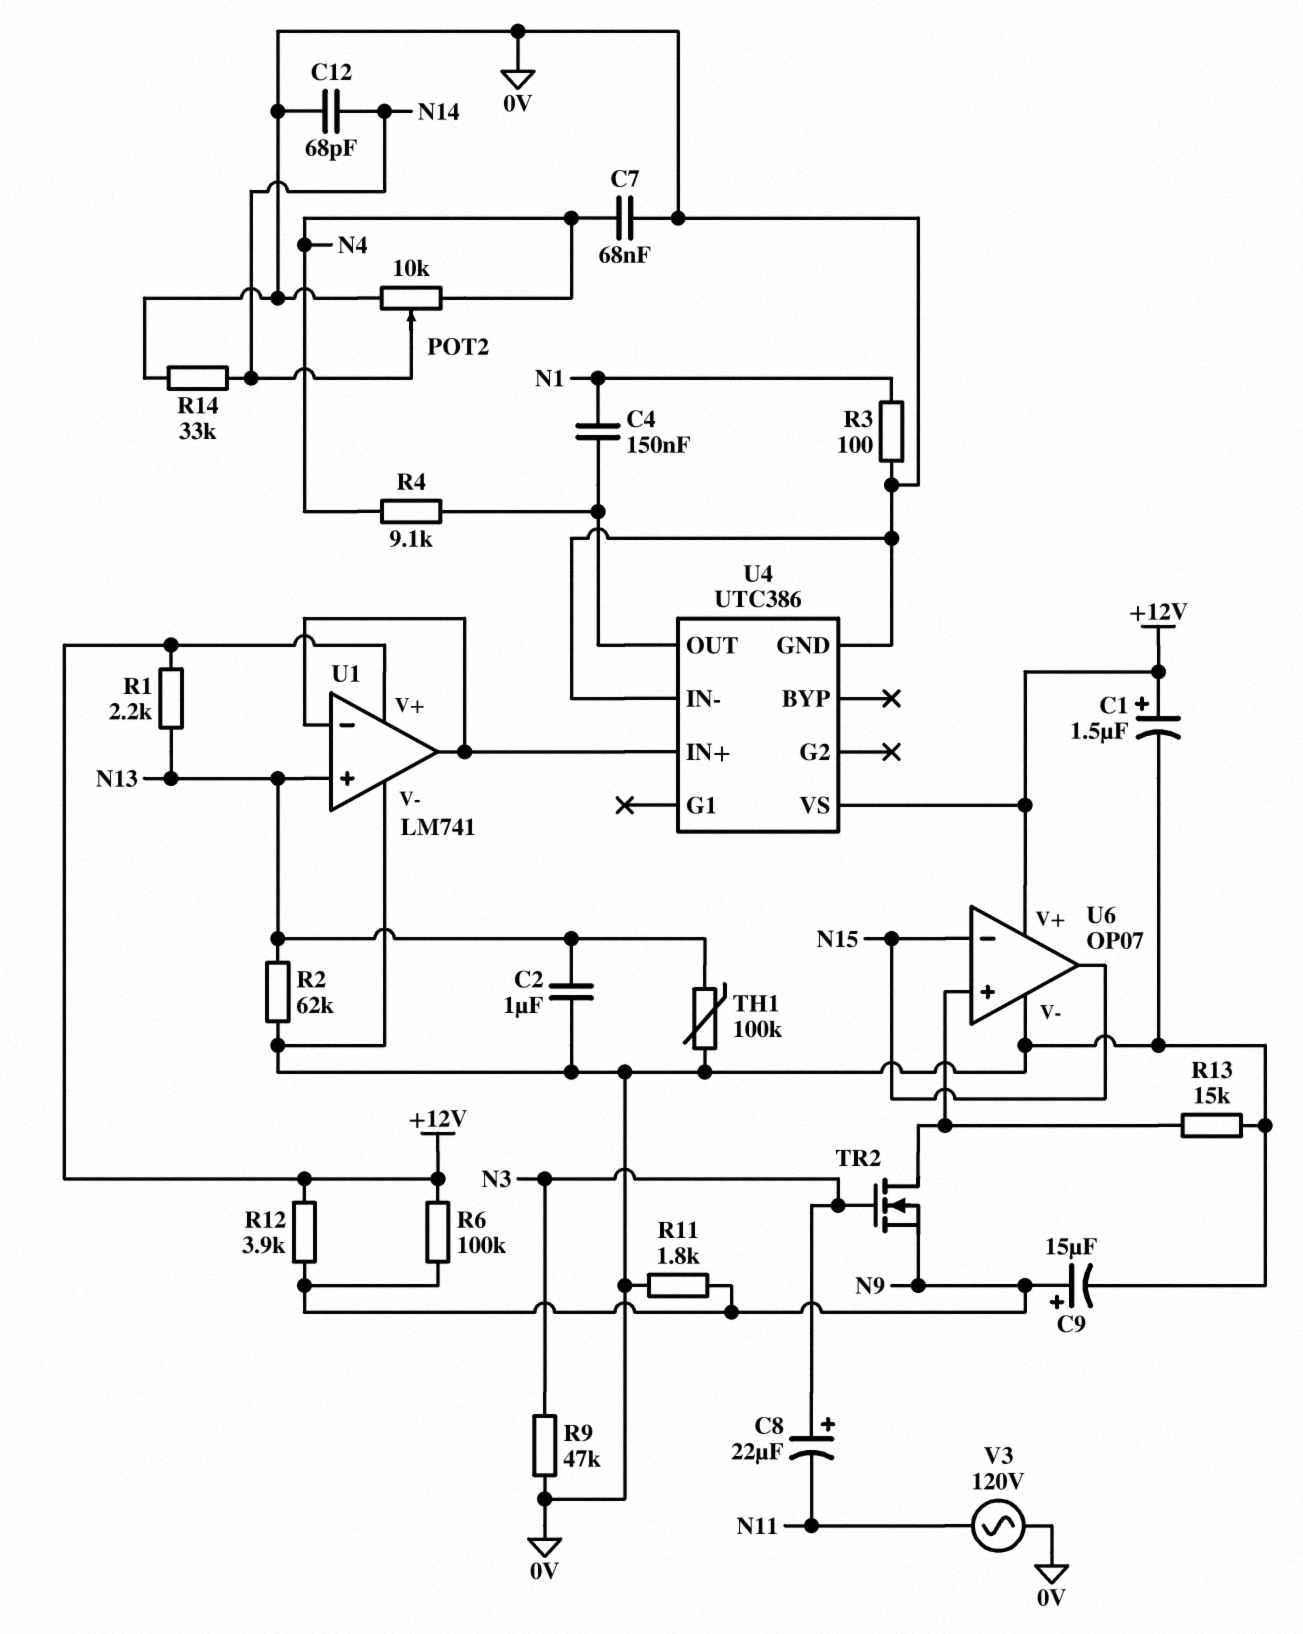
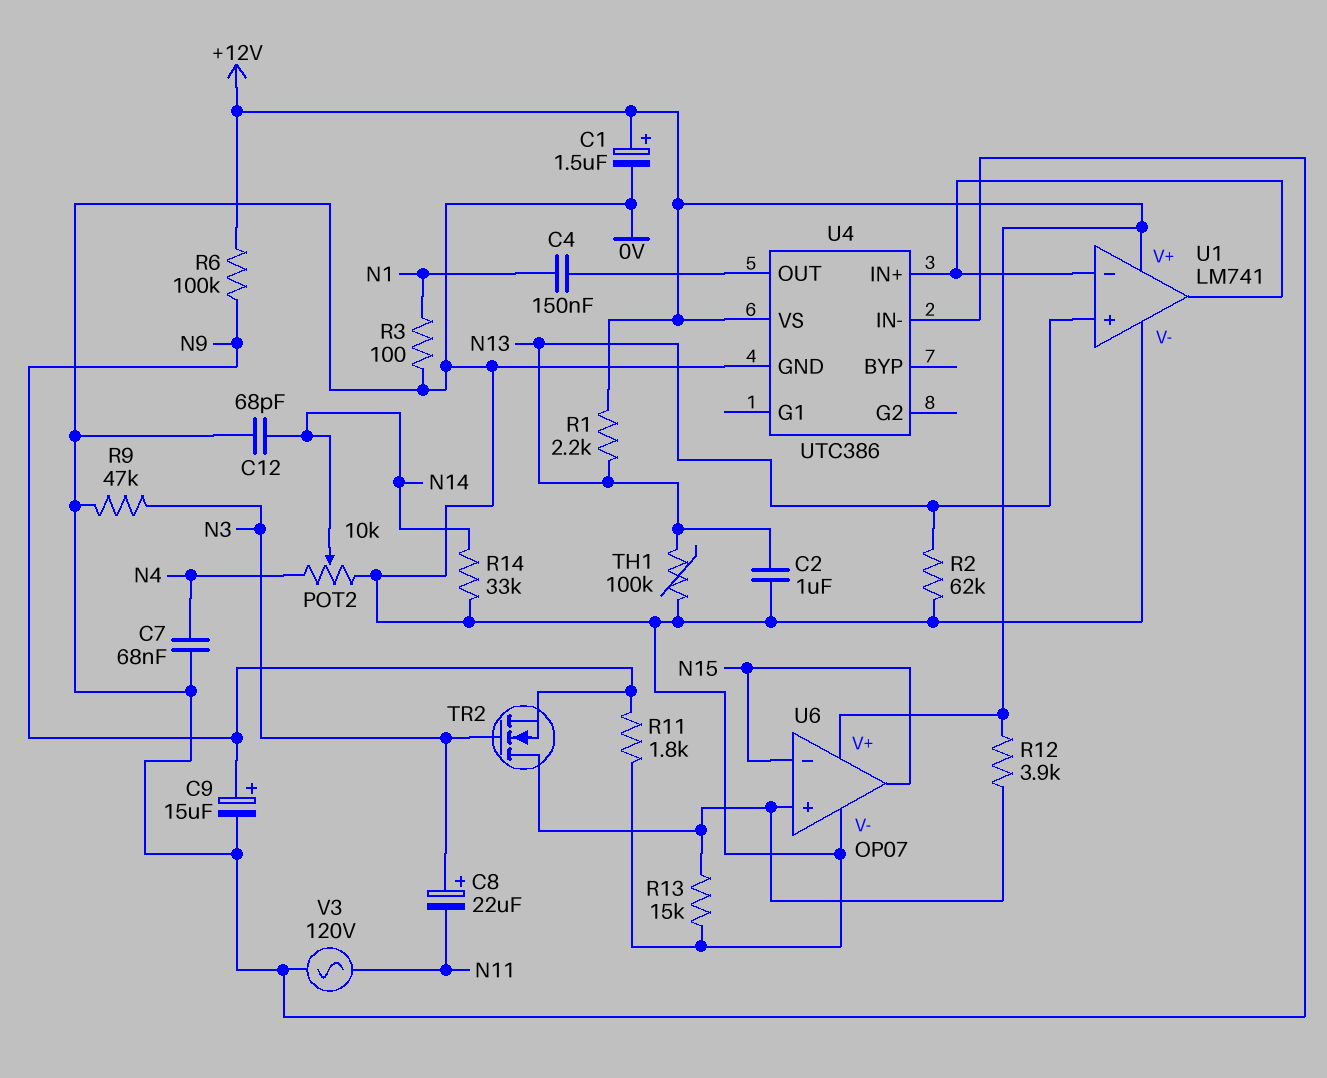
R4: 9.1k (N4, U4/OUT) -> none
R12: 3.9k (+12V, N9) -> 3.9k (+12V, U6/in+)

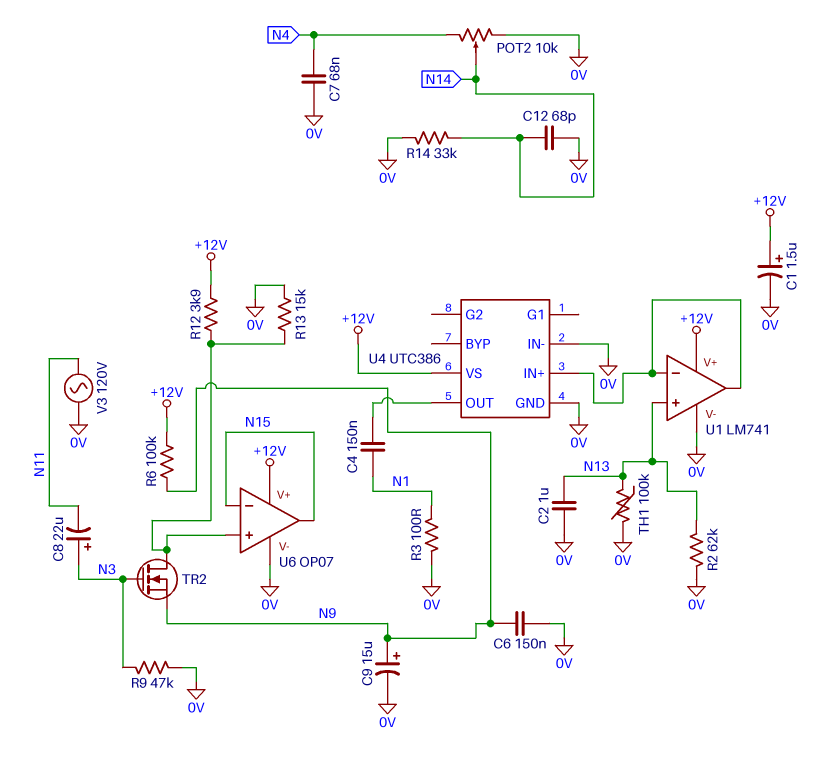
C6: none -> 150nF (0V, N9)
R1: 2.2k (+12V, N13) -> none
R11: 1.8k (0V, N9) -> none

